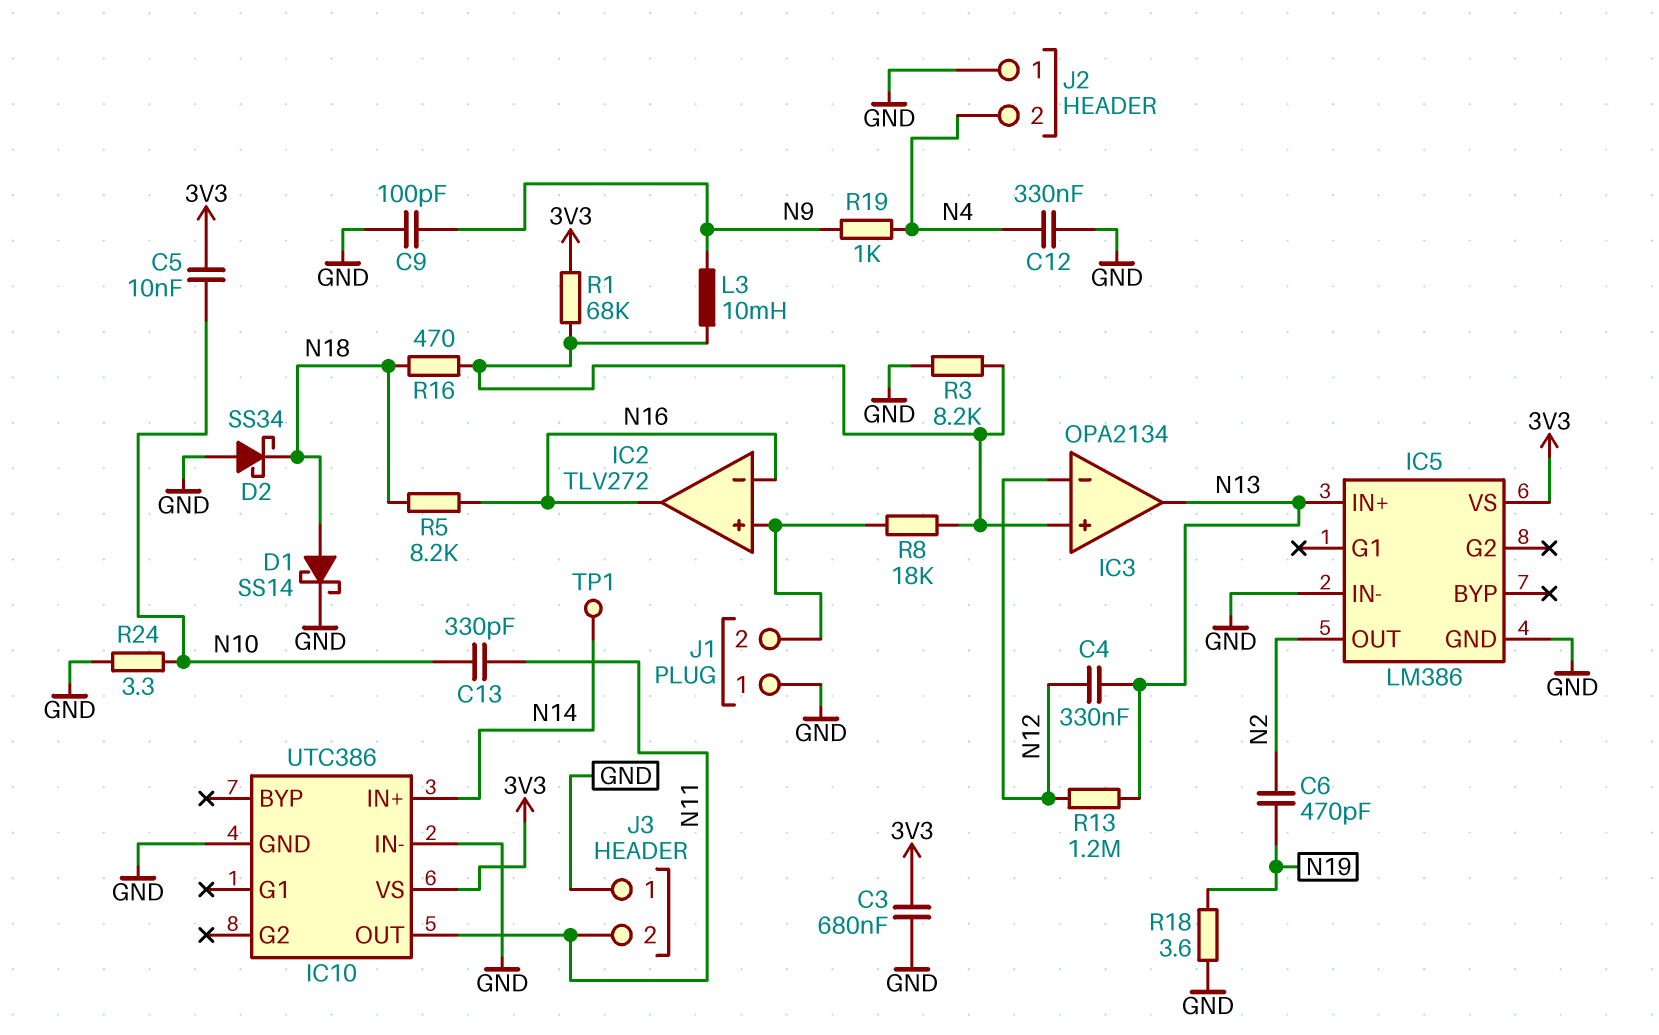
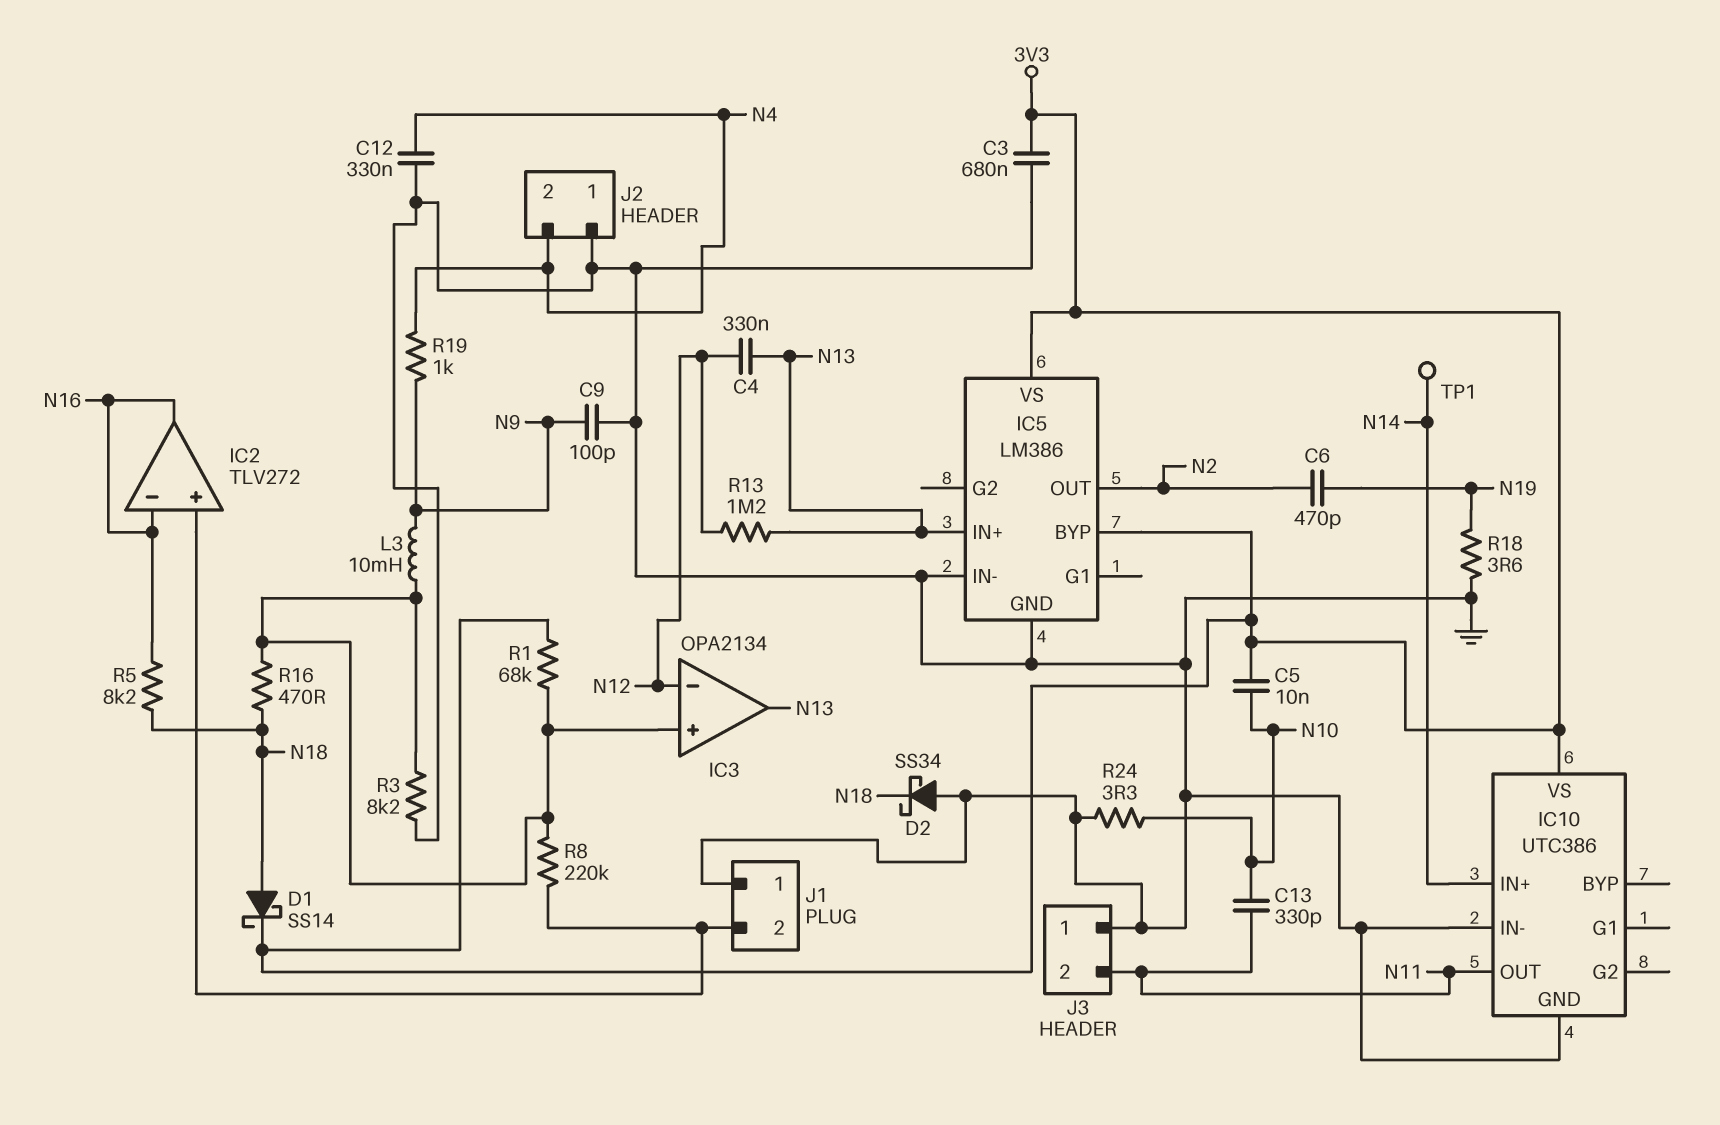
D1: schottky SS14 (A N18, K GND) -> schottky SS14 (A N18, K 3V3)
IC5 pin BYP: none -> 3V3
R8: 18k (IC2/in+, IC3/in+) -> 220k (IC2/in+, IC3/in+)

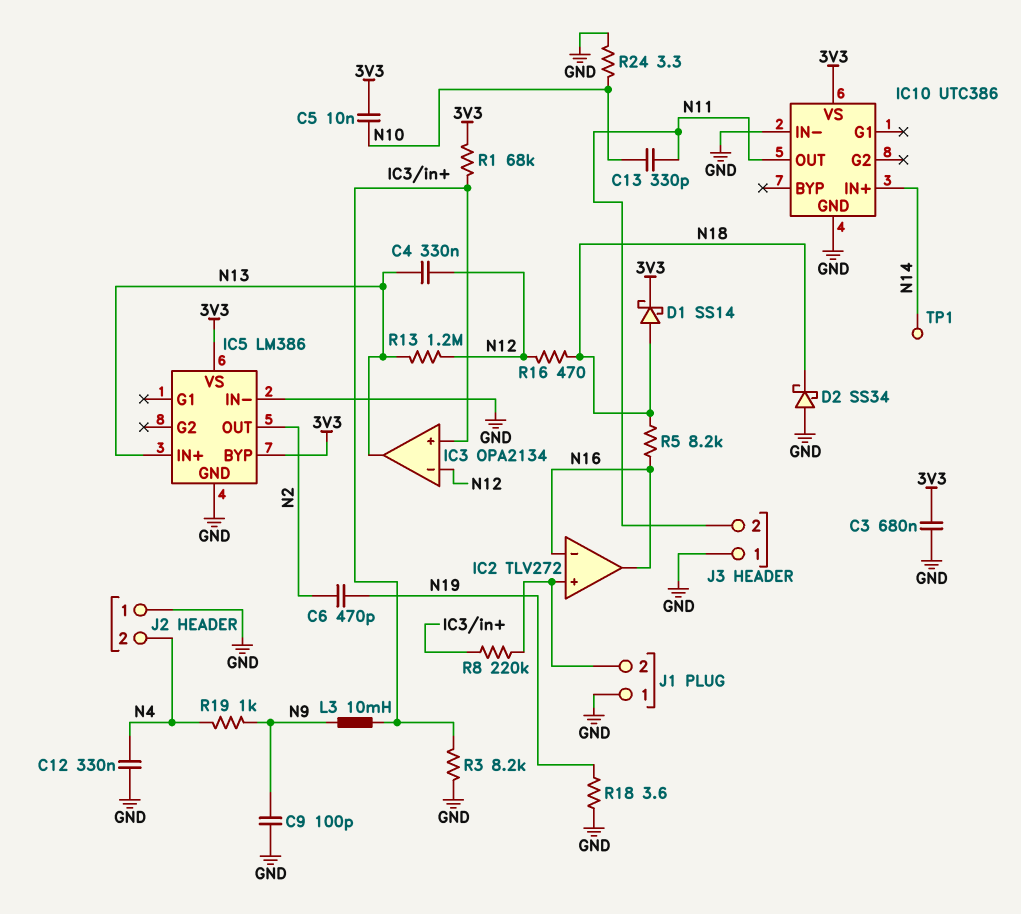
R16: 470 (IC3/in+, N18) -> 470 (N12, N18)

